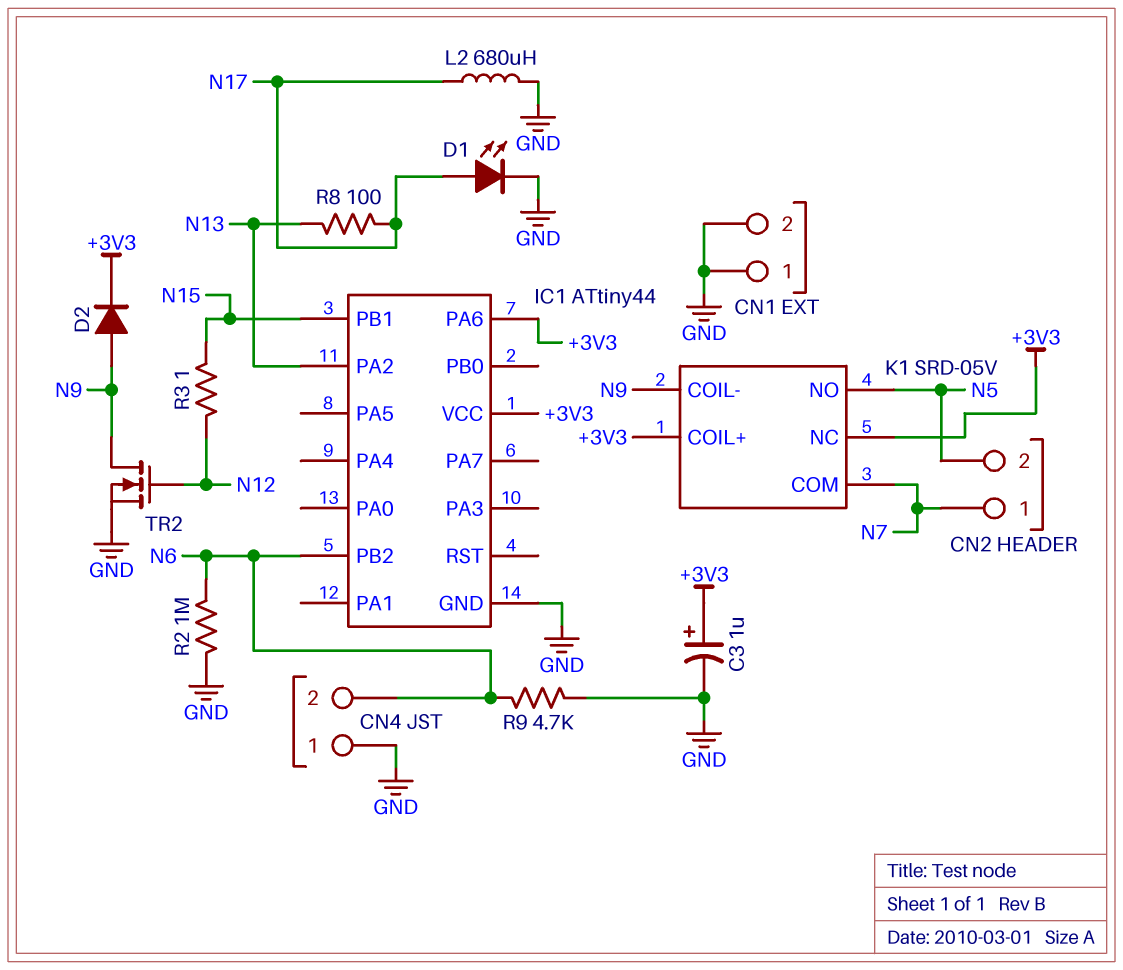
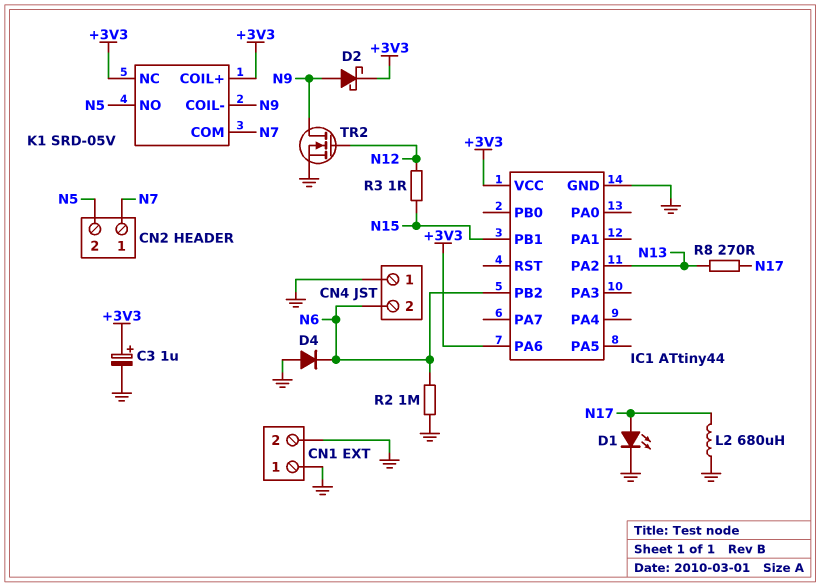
D2: diode (A N9, K +3V3) -> schottky (A N9, K +3V3)
D4: none -> diode (A GND, K N6)
R8: 100 (N13, N17) -> 270 (N13, N17)
R9: 4.7k (GND, N6) -> none

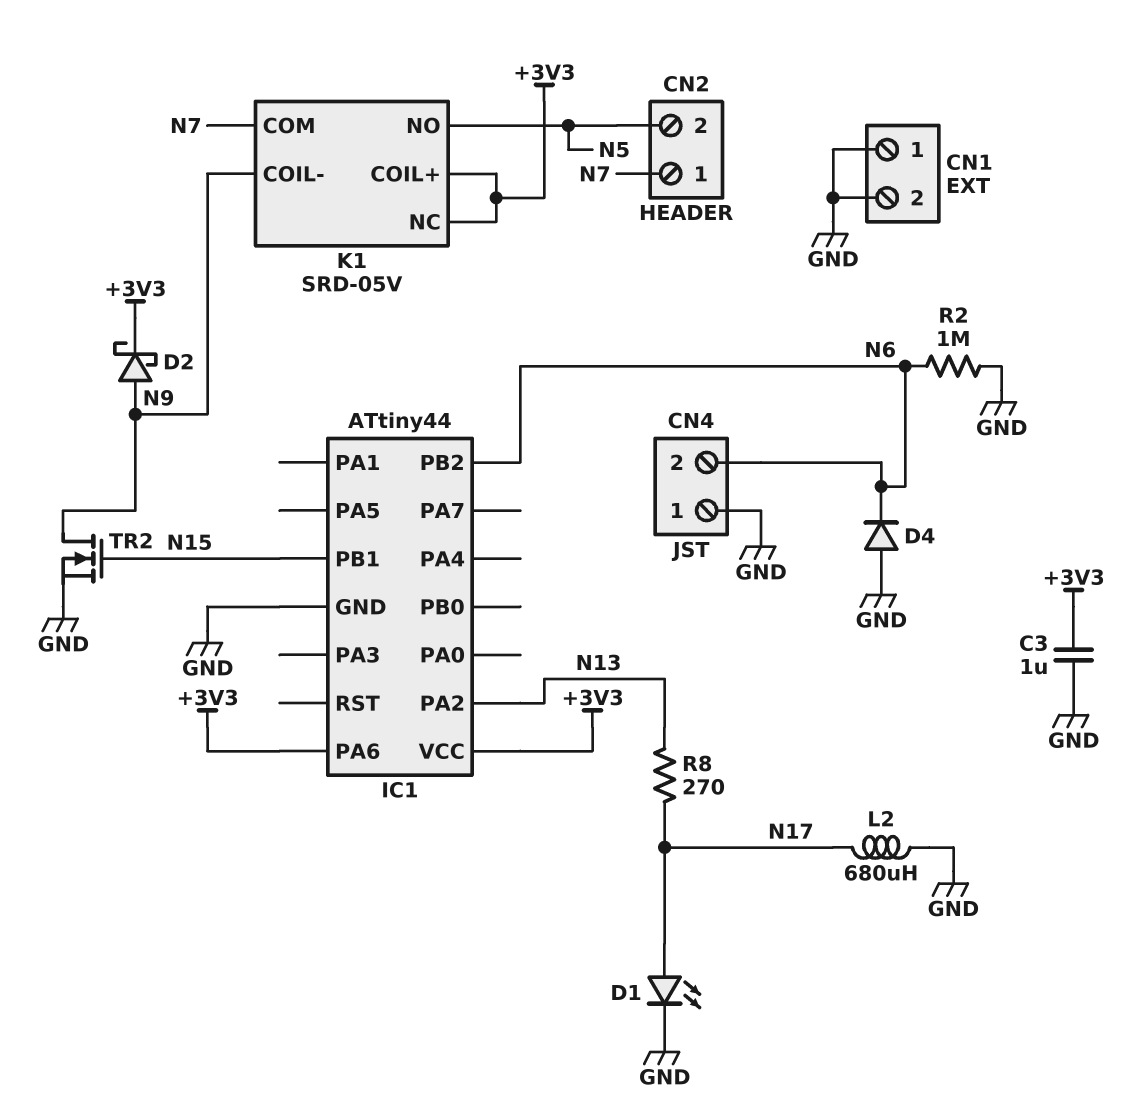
C3: 1uF (plus +3V3, minus GND) -> 1uF (+3V3, GND)
R3: 1 (N12, N15) -> none
TR2: NMOS (G N12, D N9, S GND) -> NMOS (G N15, D N9, S GND)

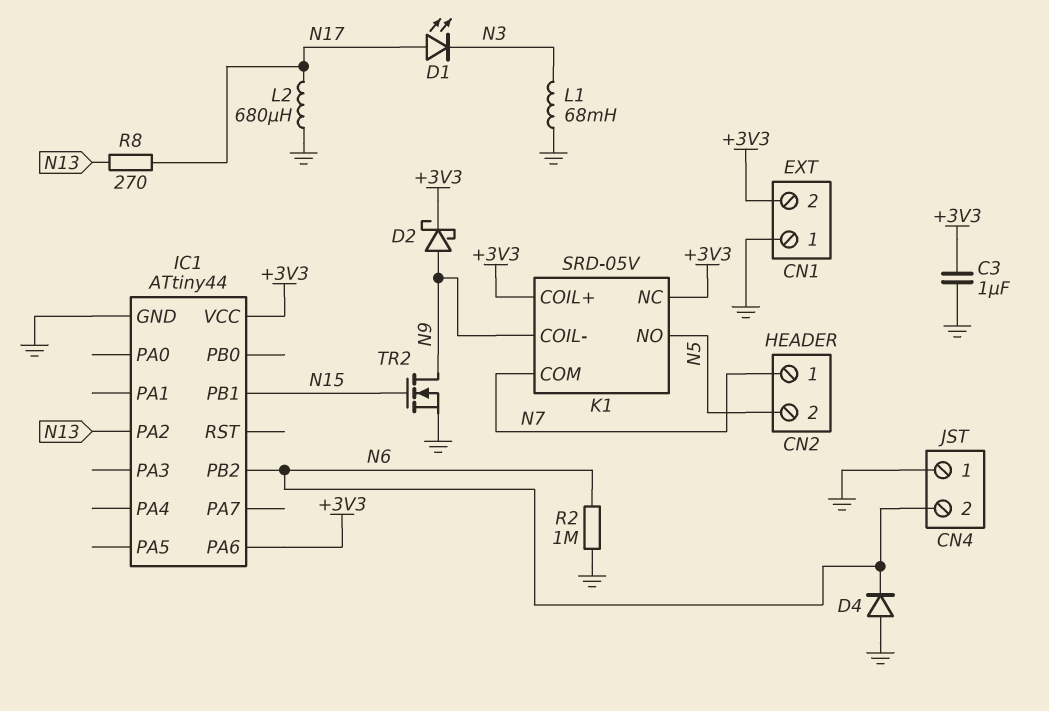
CN1 pin 2: GND -> +3V3
D1: LED (A N17, K GND) -> LED (A N17, K N3)
L1: none -> 68mH (GND, N3)

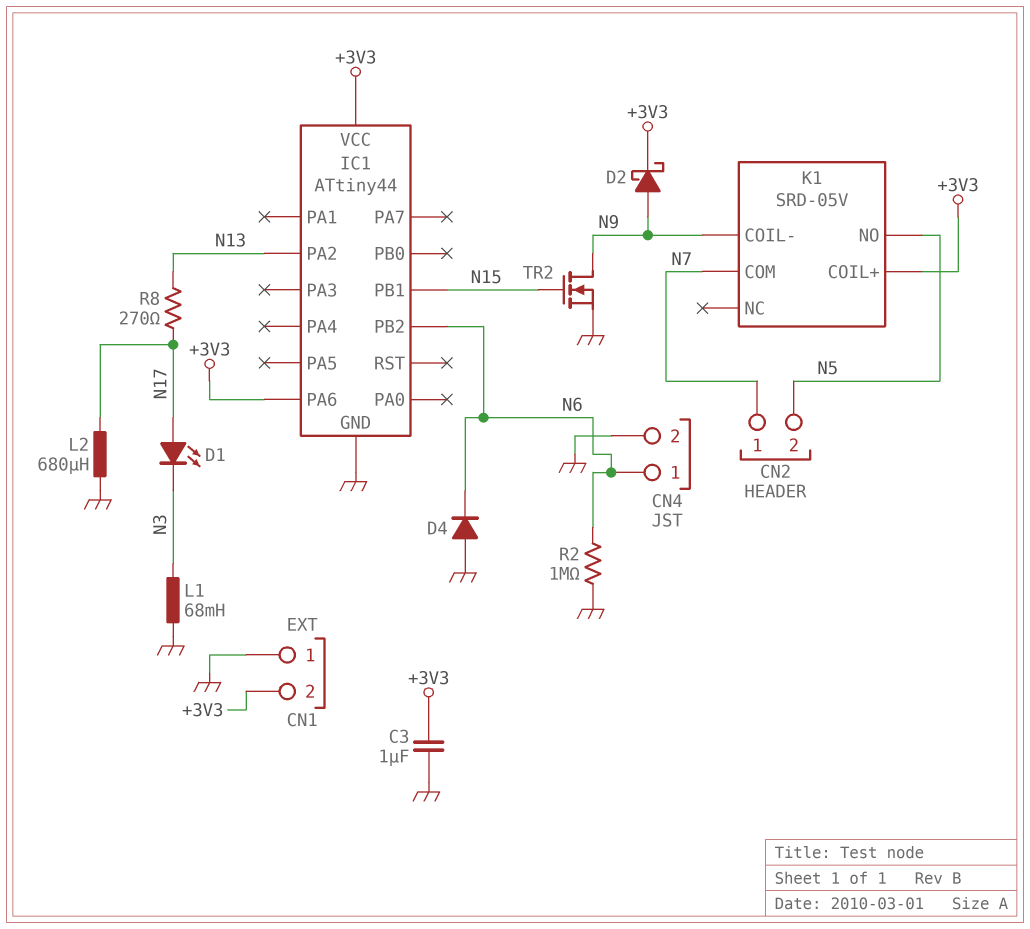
CN4 pin 1: GND -> N6
CN4 pin 2: N6 -> GND
K1 pin NC: +3V3 -> none

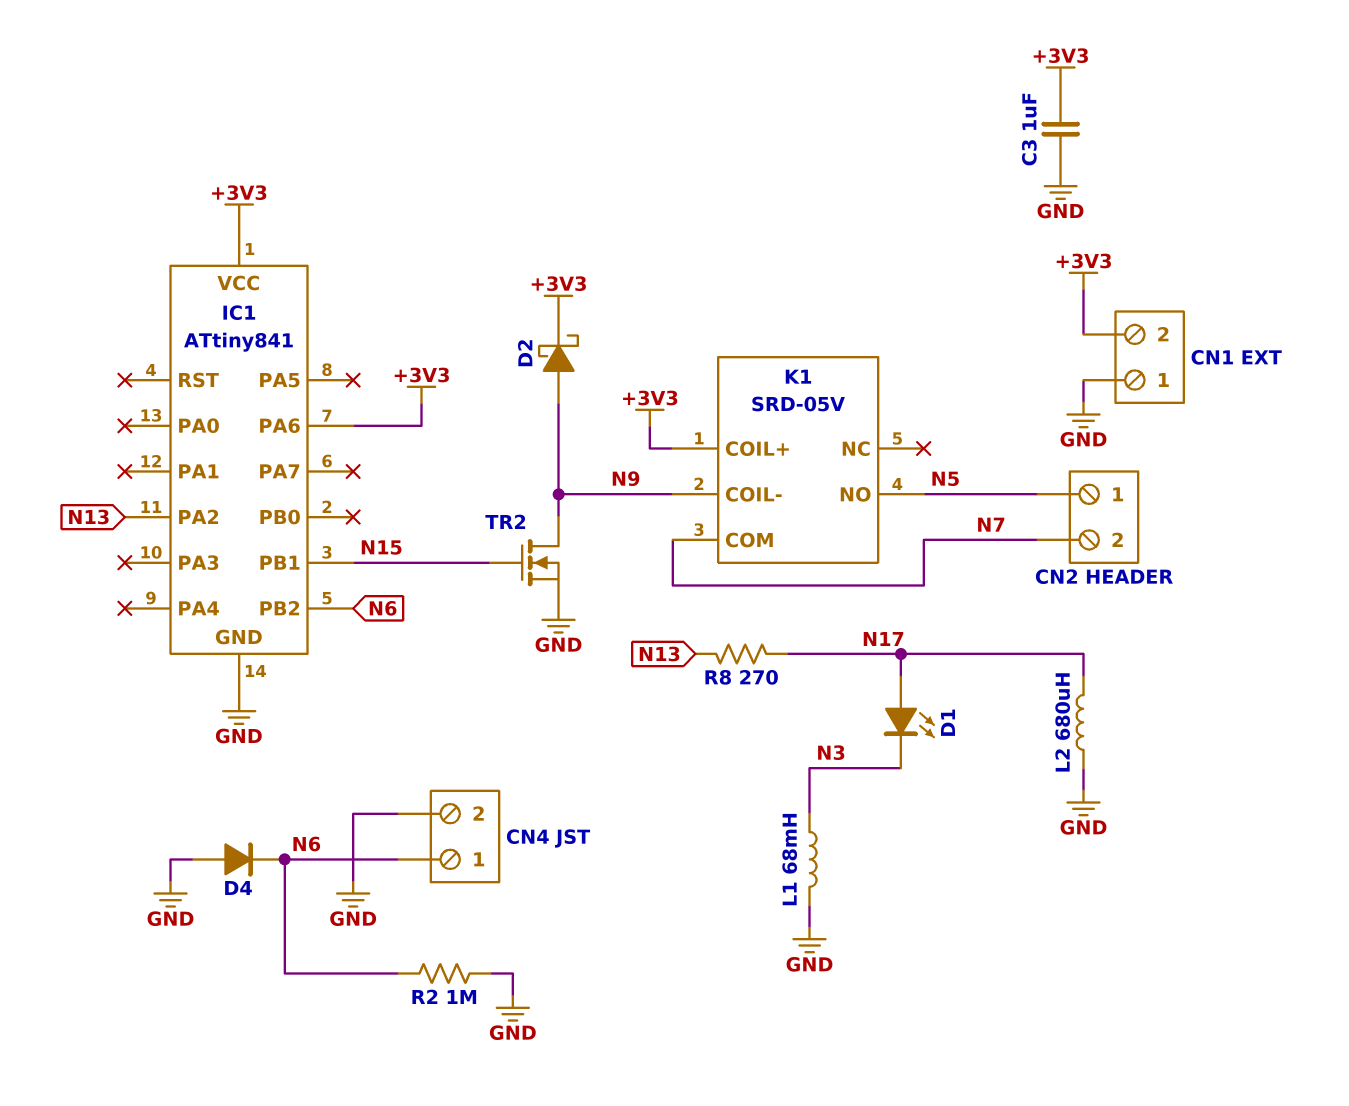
CN2 pin 1: N7 -> N5
CN2 pin 2: N5 -> N7
IC1: ATtiny44 -> ATtiny841

